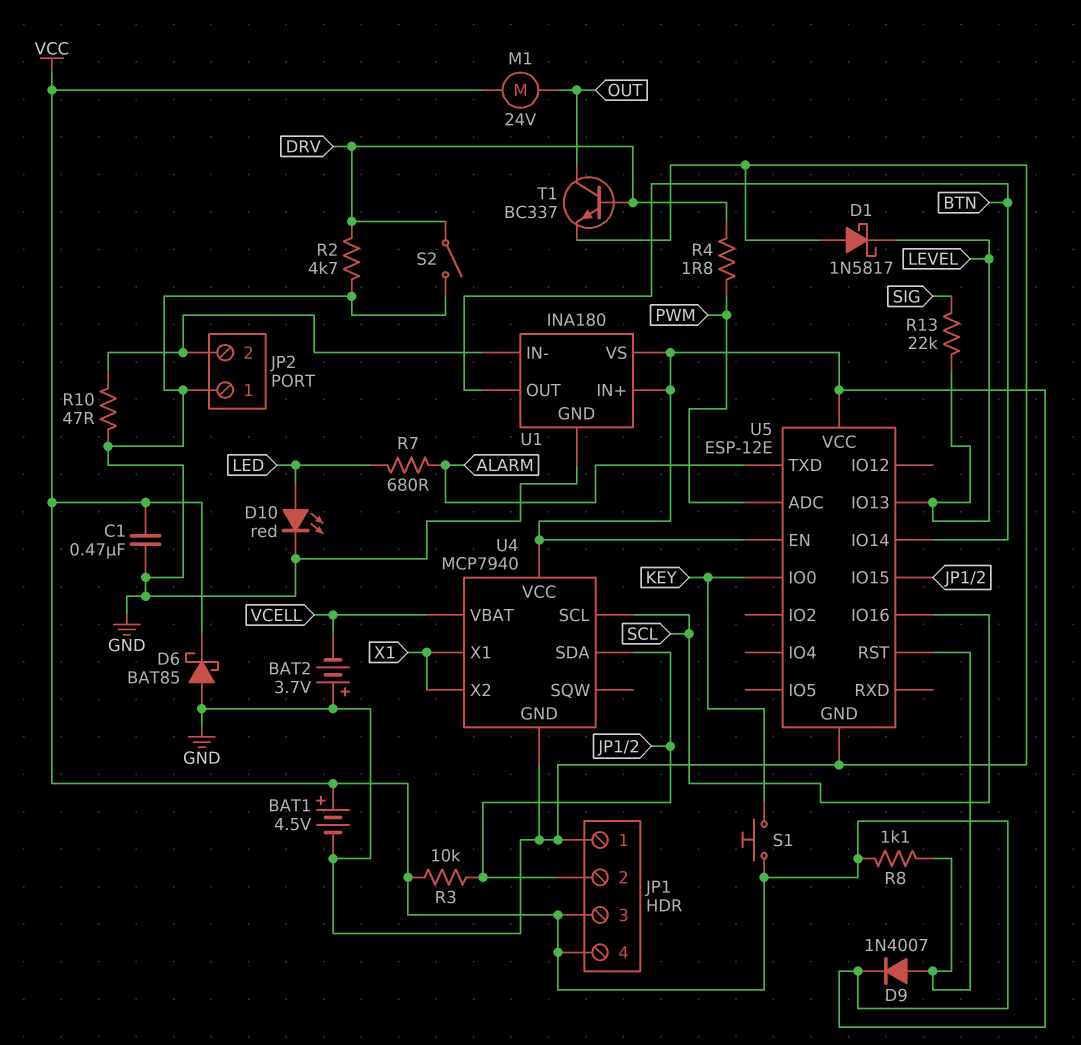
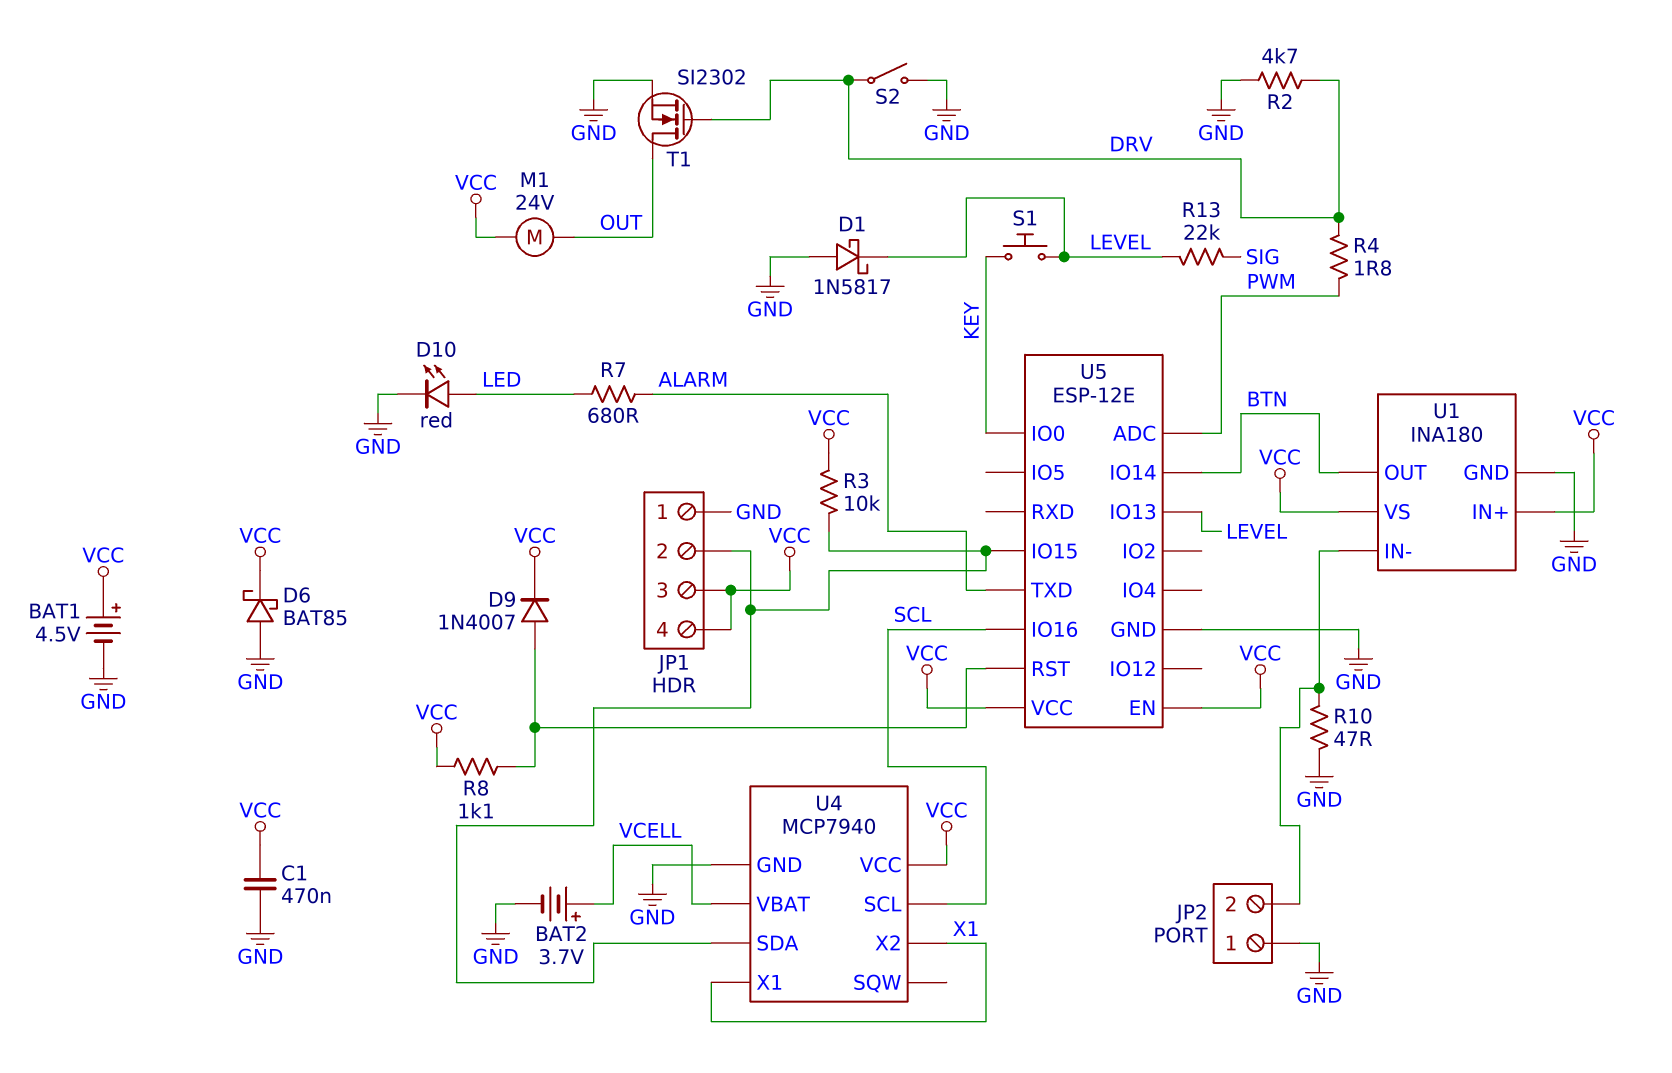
BAT2: 3.7V (plus GND, minus VCELL) -> 3.7V (plus VCELL, minus GND)
S1: button (KEY, VCC) -> button (KEY, LEVEL)
T1: NPN BC337 (B DRV, C OUT, E GND) -> NMOS SI2302 (G DRV, D OUT, S GND)

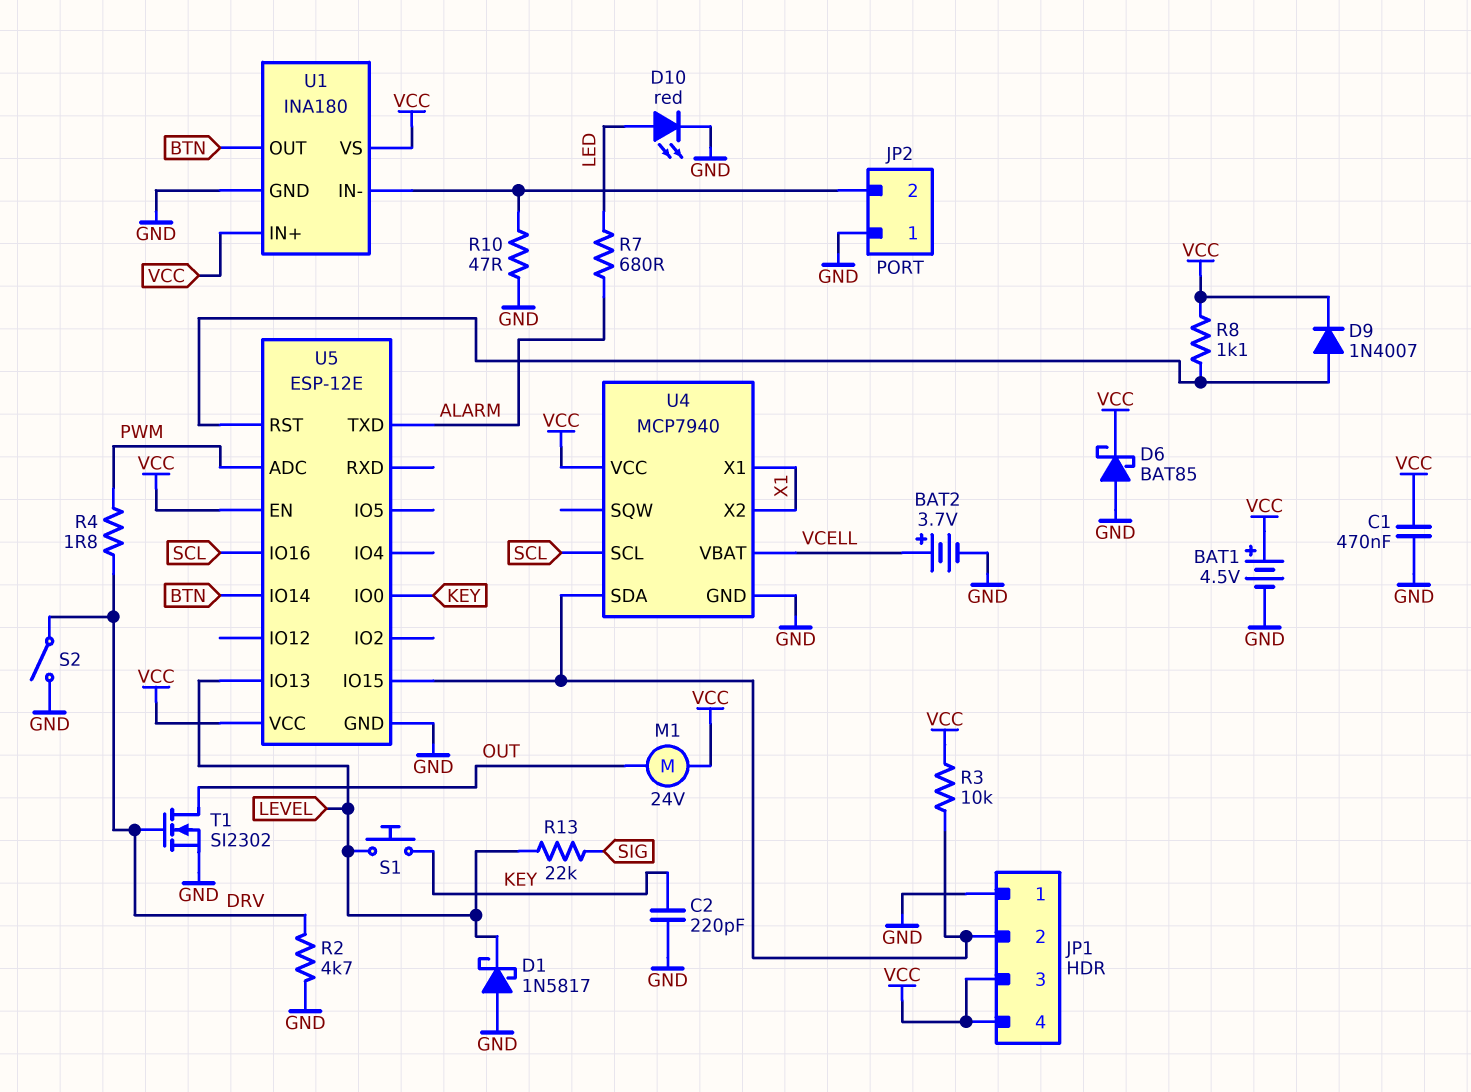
C2: none -> 220pF (GND, KEY)

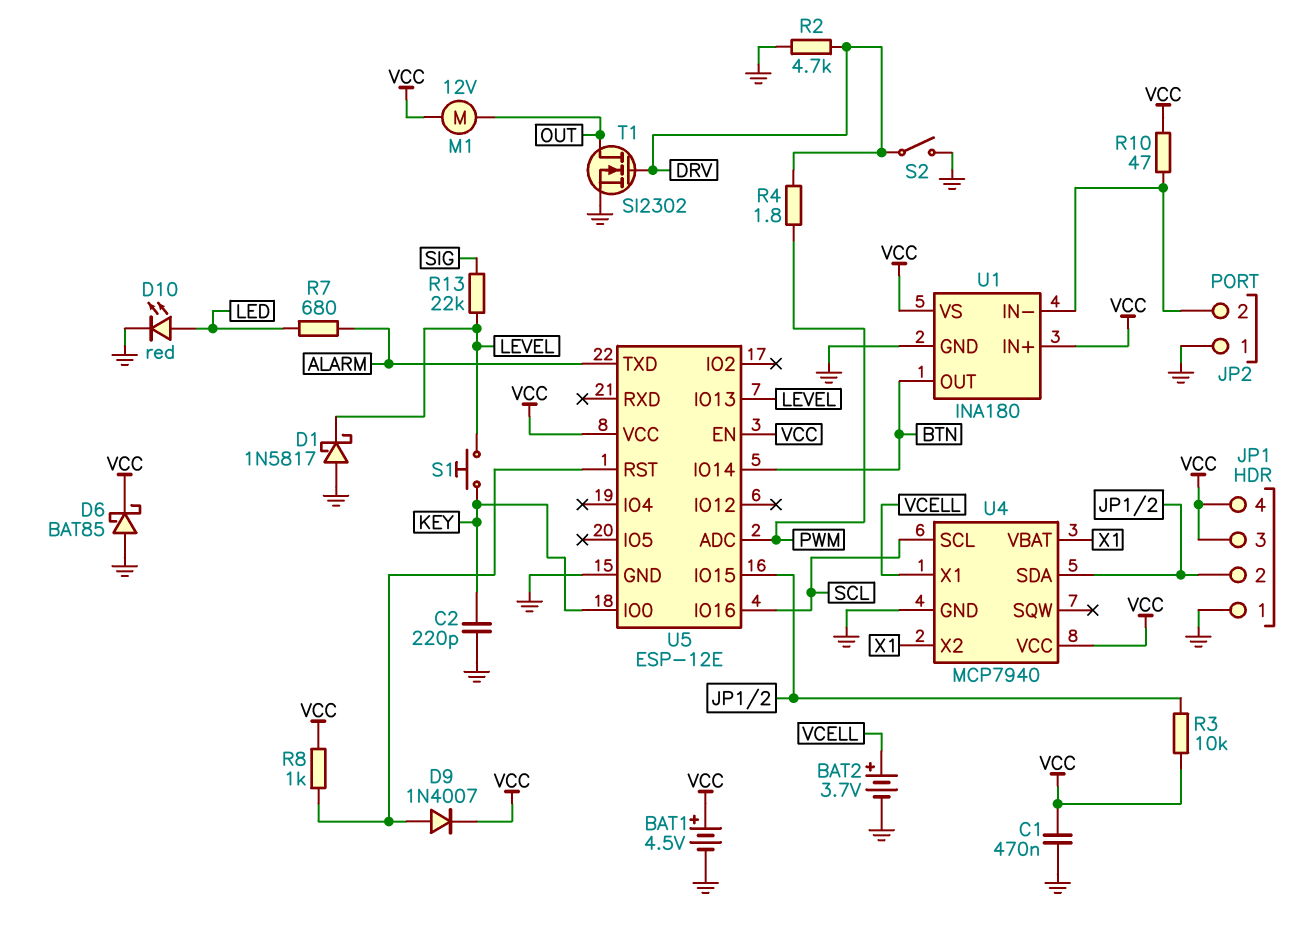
M1: motor 24V (OUT, VCC) -> motor 12V (OUT, VCC)
R8: 1.1k (U5/RST, VCC) -> 1k (U5/RST, VCC)
R10: 47 (GND, JP2/2) -> 47 (JP2/2, VCC)
U4 pin VBAT: VCELL -> X1
U4 pin X1: X1 -> VCELL

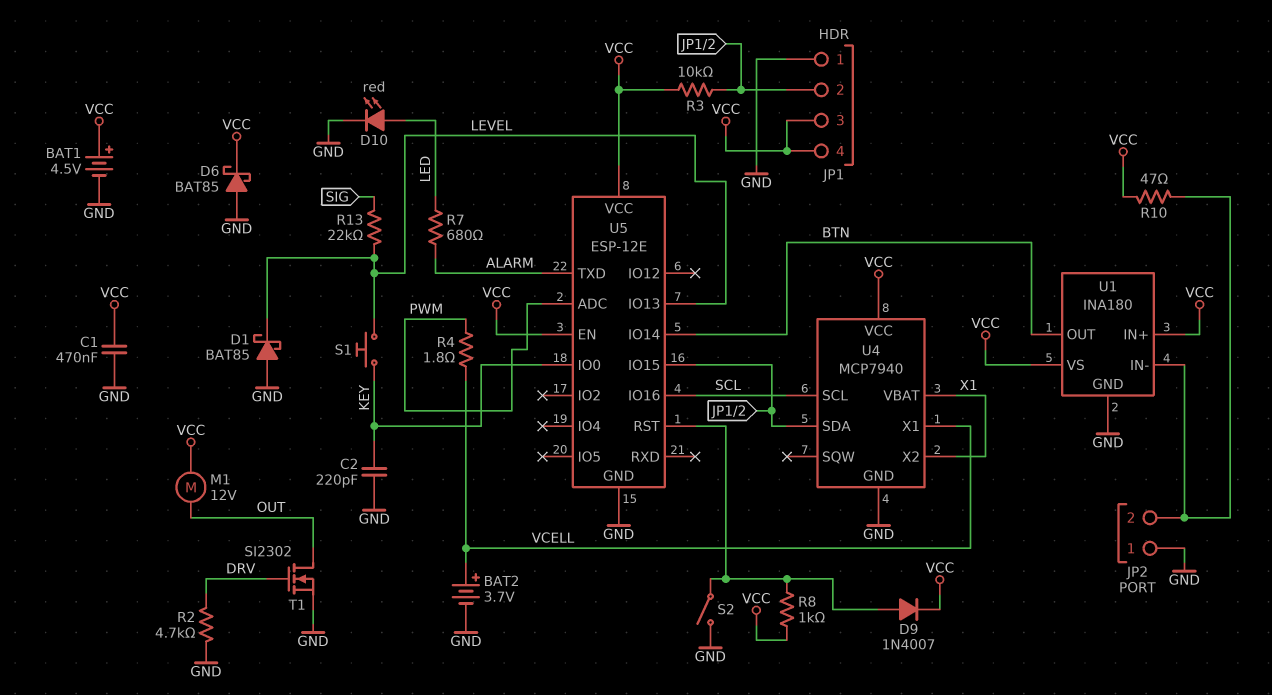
D1: schottky 1N5817 (A GND, K LEVEL) -> schottky BAT85 (A GND, K LEVEL)
R4: 1.8 (DRV, PWM) -> 1.8 (PWM, VCELL)
S2: switch (DRV, GND) -> switch (GND, U5/RST)

